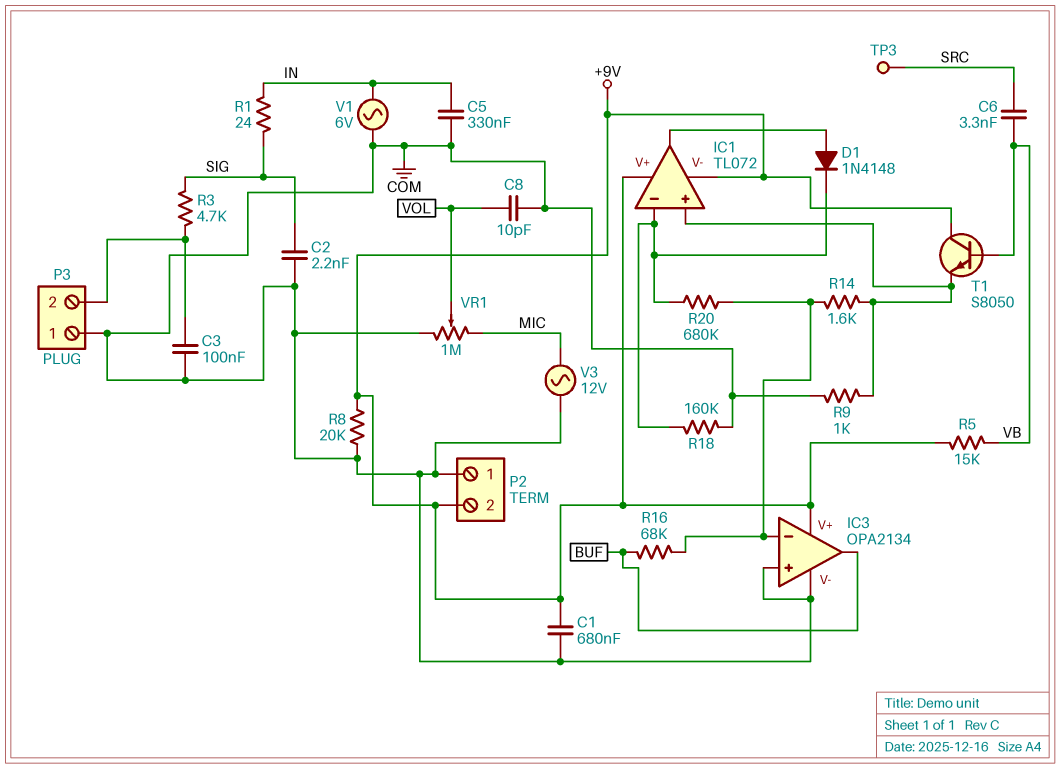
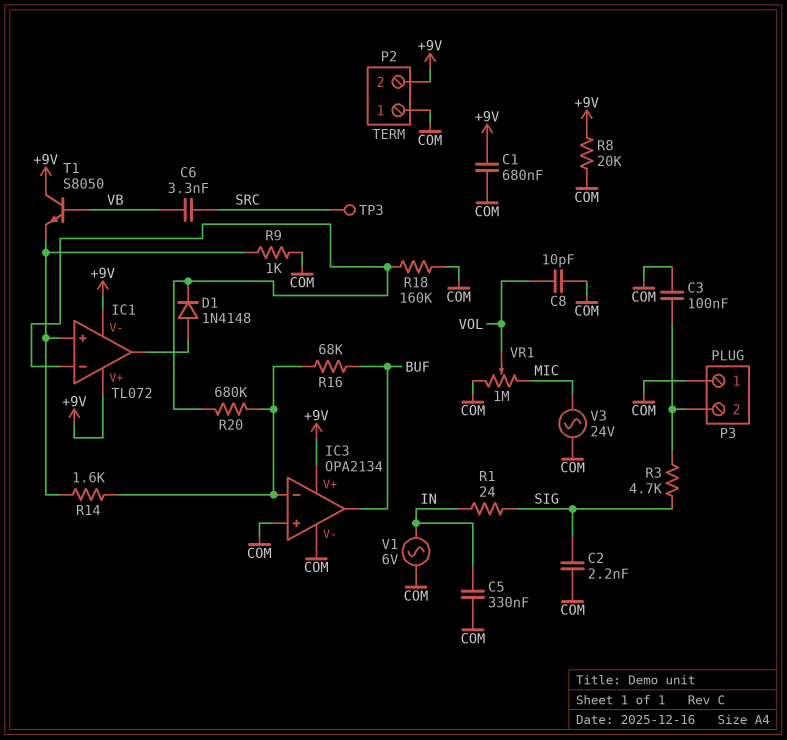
R5: 15k (+9V, VB) -> none
V3: AC 12V (COM, MIC) -> AC 24V (COM, MIC)

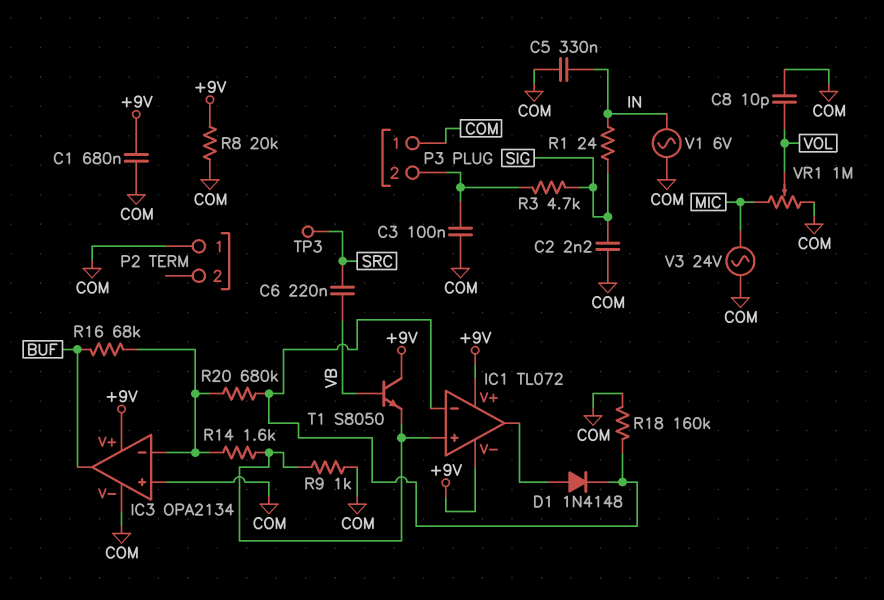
C6: 3.3nF (SRC, VB) -> 220nF (SRC, VB)
P2 pin 2: +9V -> none

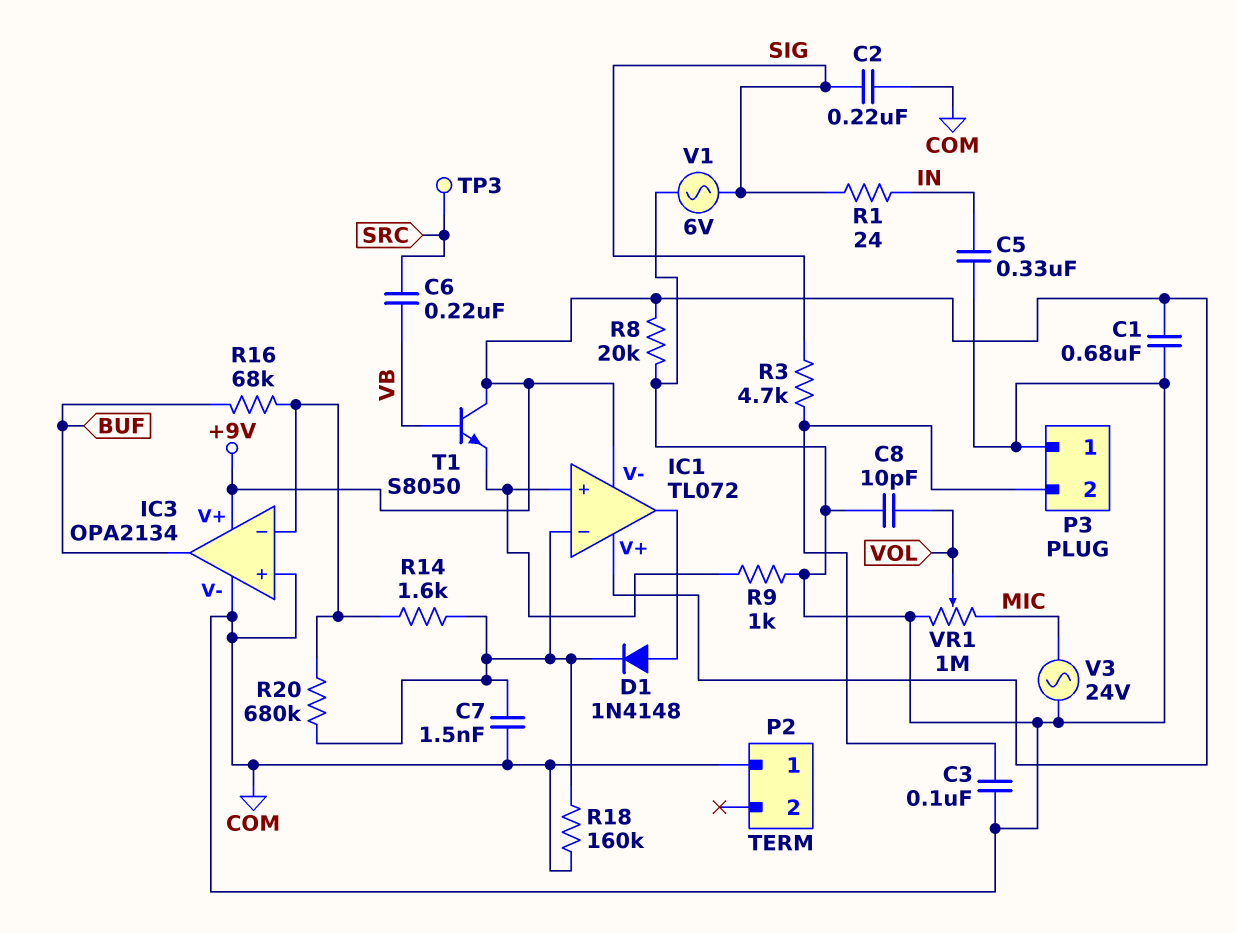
C2: 2.2nF (COM, SIG) -> 220nF (COM, SIG)
C7: none -> 1.5nF (COM, IC1/in-)
R14: 1.6k (IC1/in+, IC3/in-) -> 1.6k (IC1/in-, IC3/in-)
V1: AC 6V (COM, IN) -> AC 6V (COM, SIG)

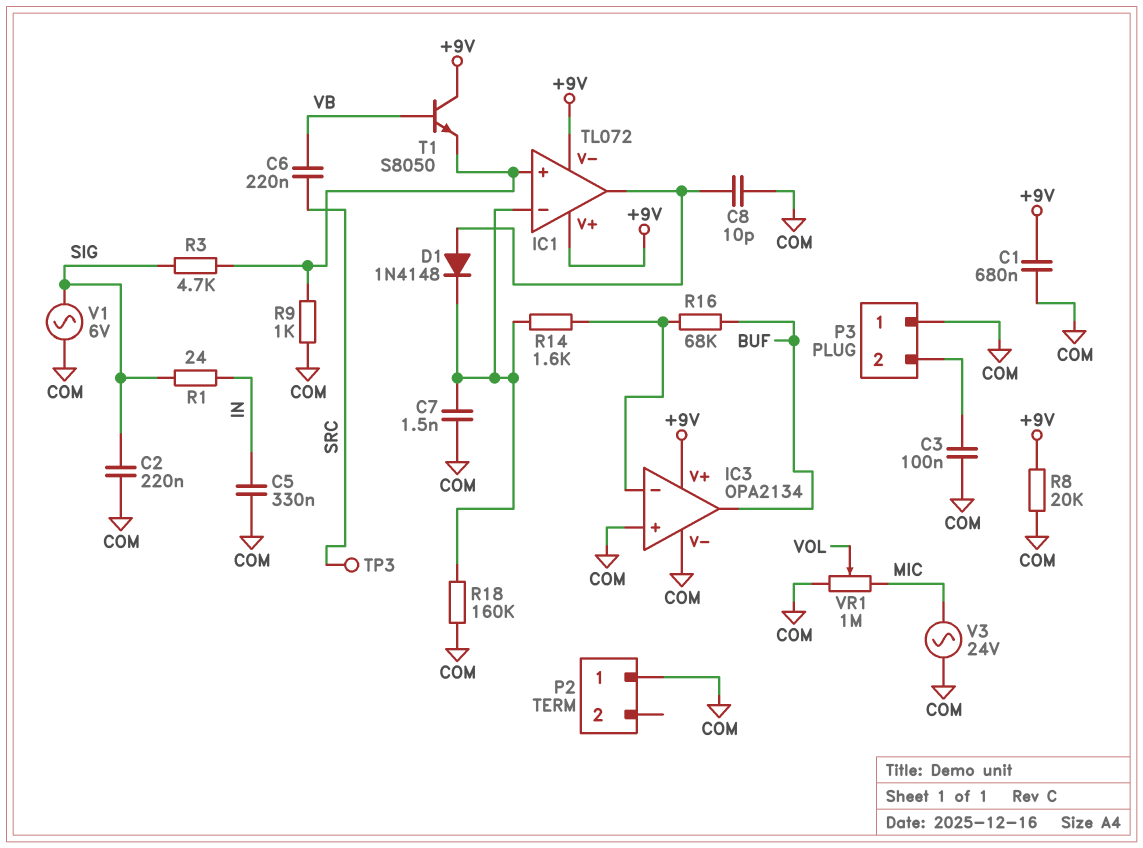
C8: 10pF (COM, VOL) -> 10pF (COM, IC1/out)
R3: 4.7k (P3/2, SIG) -> 4.7k (IC1/in+, SIG)
R20: 680k (IC1/in-, IC3/in-) -> none

